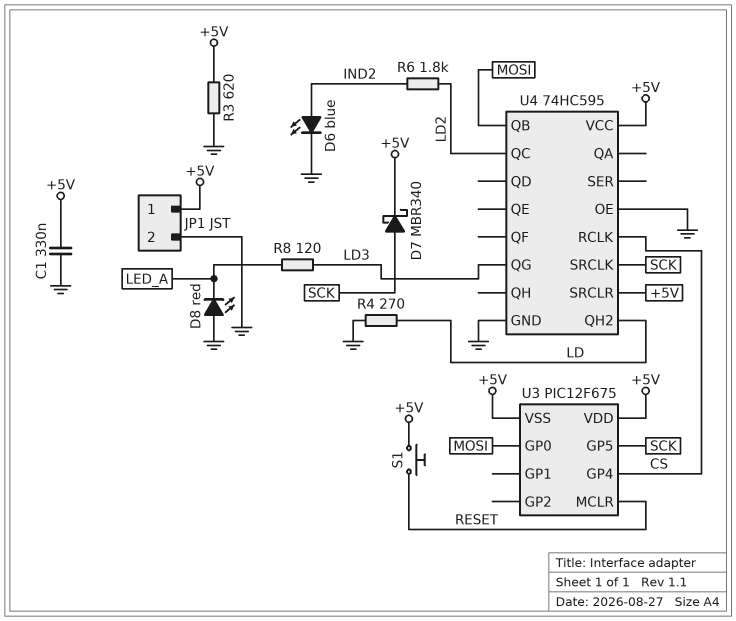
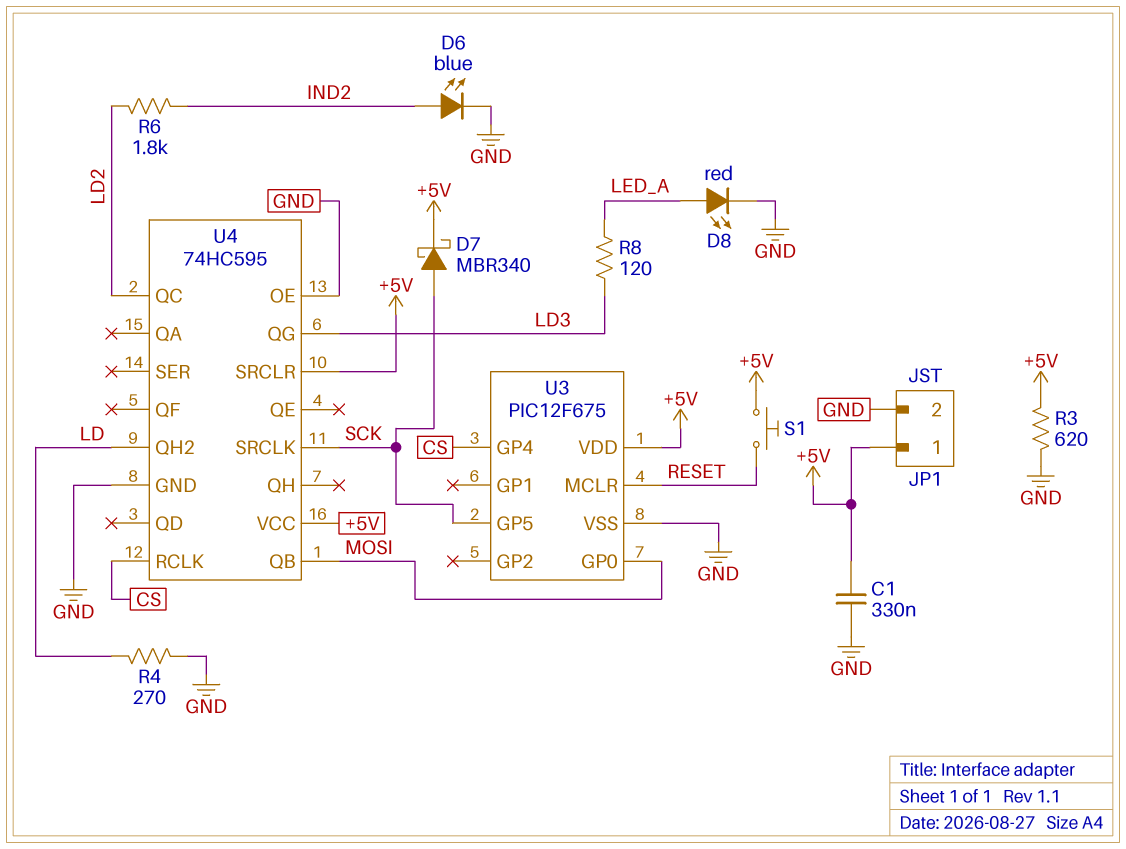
D8: LED red (A GND, K LED_A) -> LED red (A LED_A, K GND)
U3 pin VSS: +5V -> GND

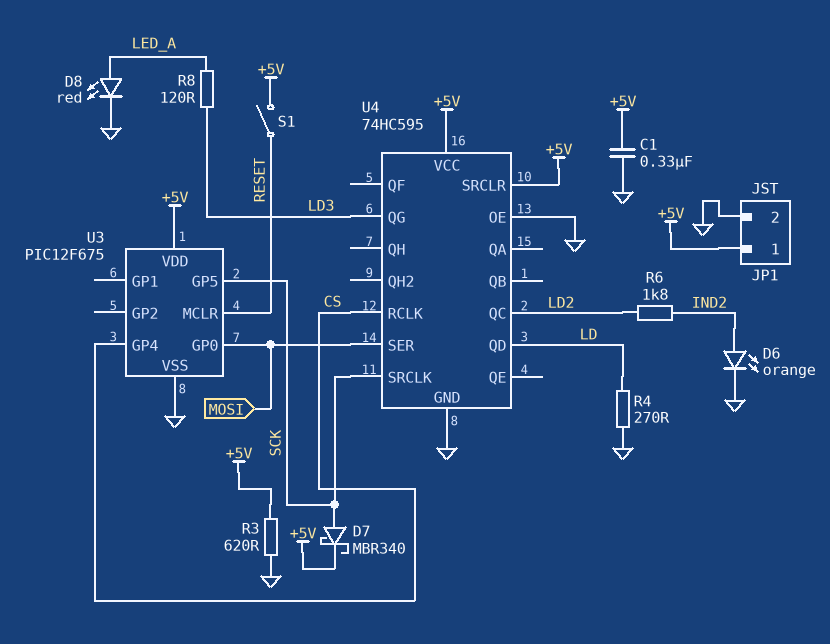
D6: LED blue (A IND2, K GND) -> LED orange (A IND2, K GND)
S1: button (+5V, RESET) -> switch (+5V, RESET)
U4 pin QB: MOSI -> none
U4 pin QD: none -> LD
U4 pin QH2: LD -> none
U4 pin SER: none -> MOSI

